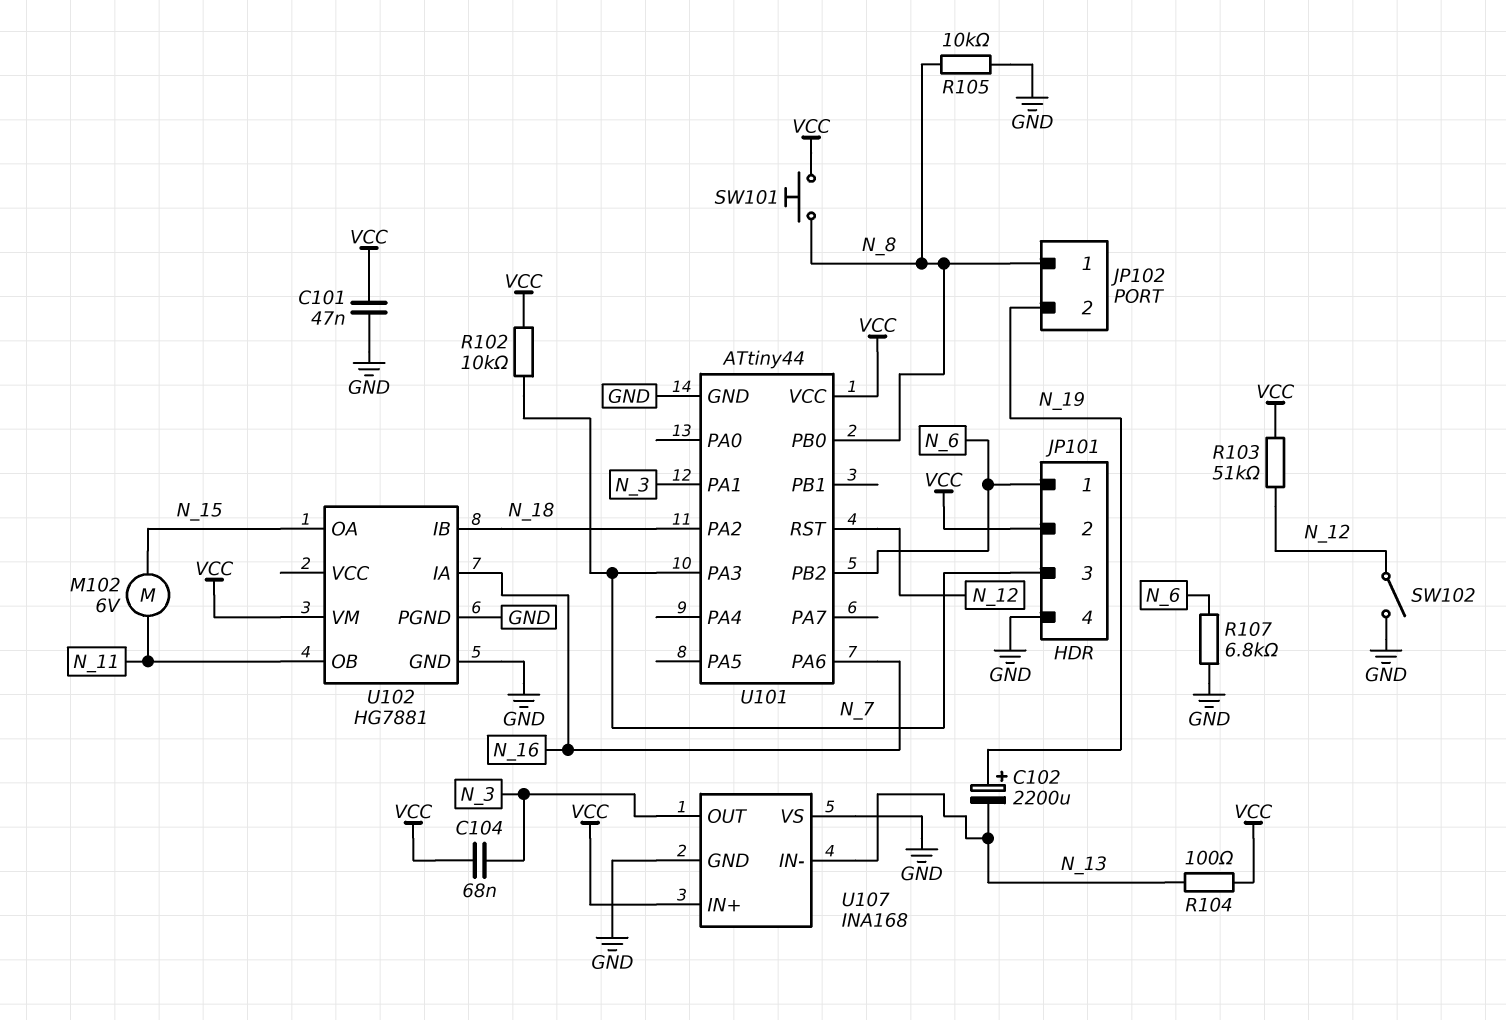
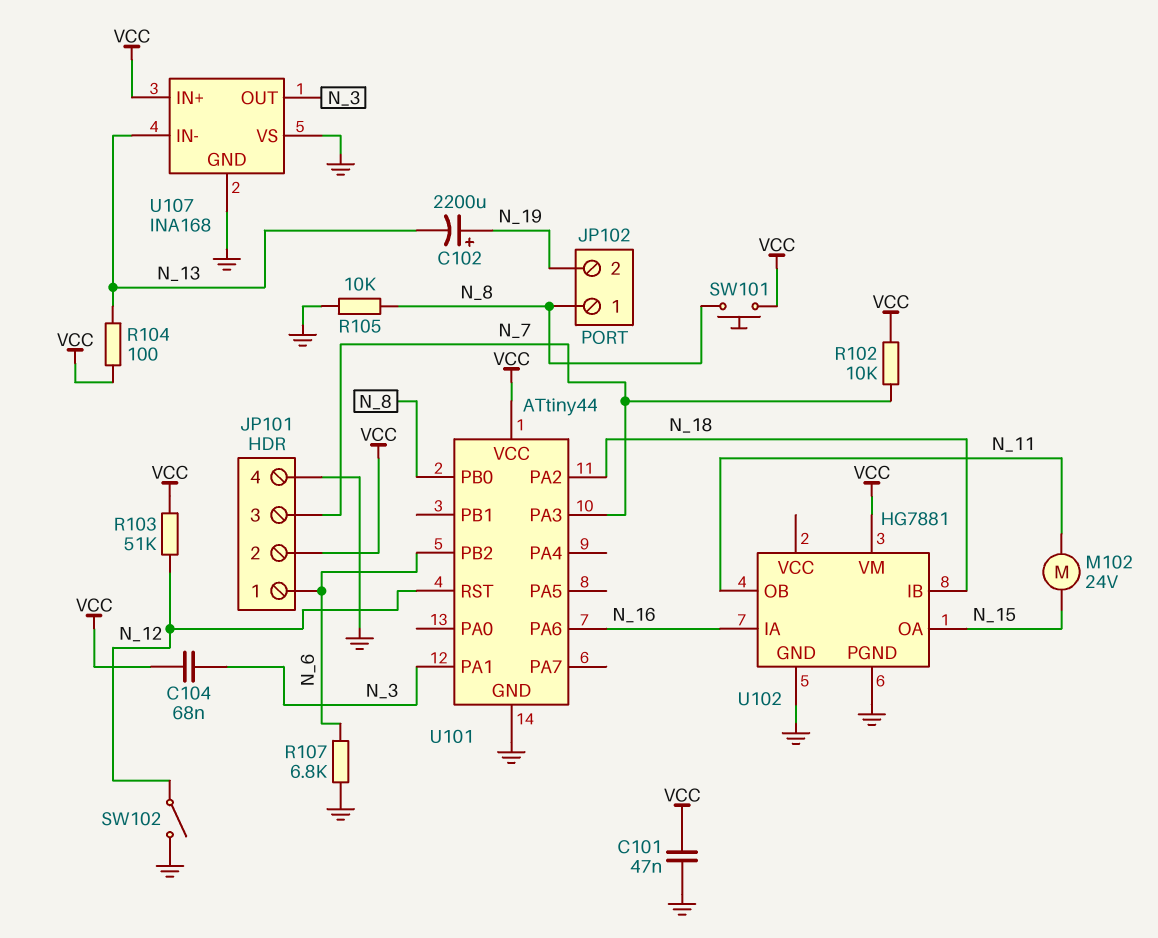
M102: motor 6V (N_11, N_15) -> motor 24V (N_11, N_15)

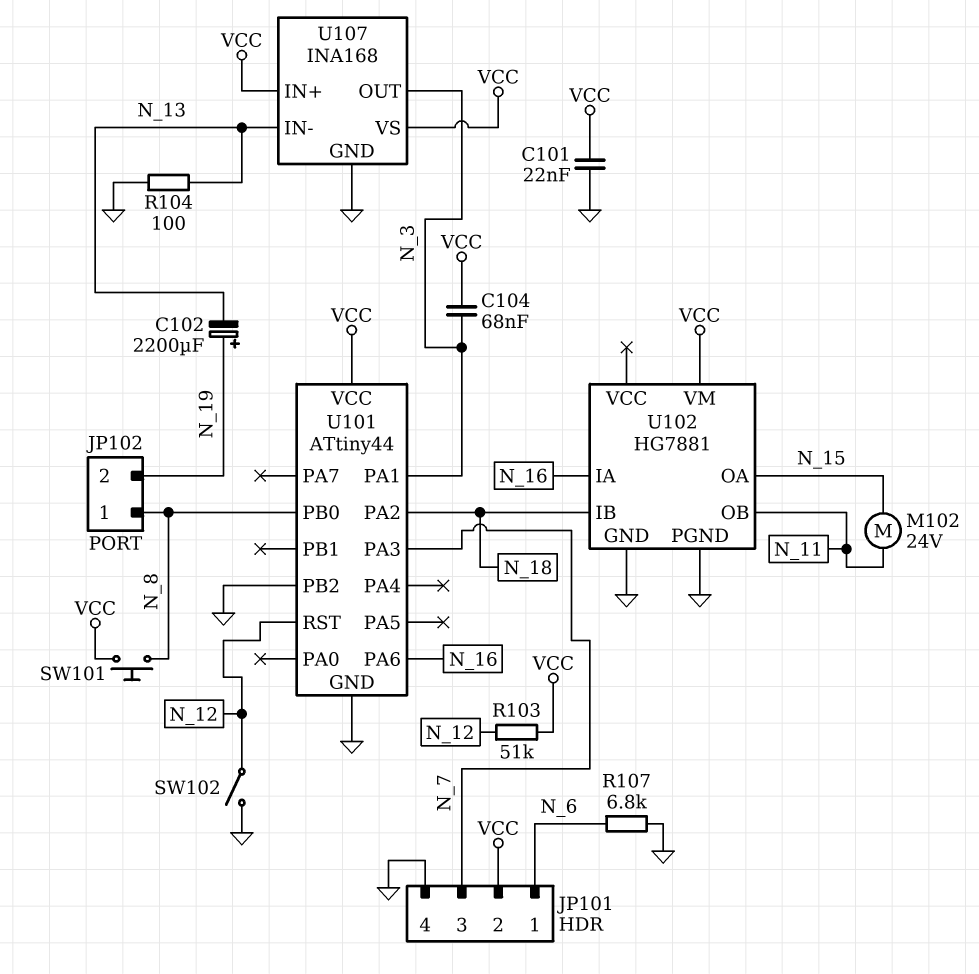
C101: 47nF (GND, VCC) -> 22nF (GND, VCC)
R102: 10k (N_7, VCC) -> none
R104: 100 (N_13, VCC) -> 100 (GND, N_13)
R105: 10k (GND, N_8) -> none
U101 pin PB2: N_6 -> GND
U107 pin VS: GND -> VCC

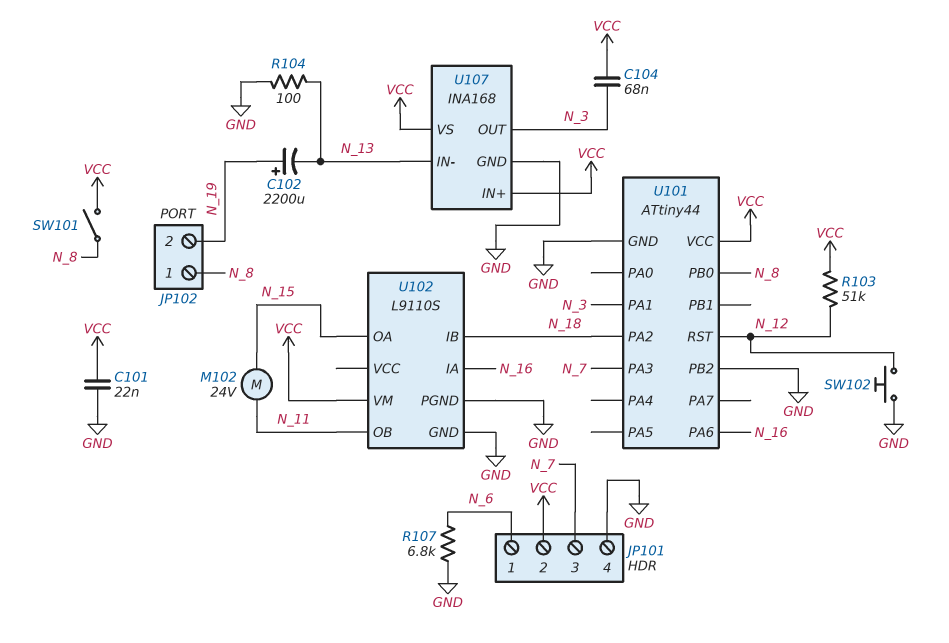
SW101: button (N_8, VCC) -> switch (N_8, VCC)
SW102: switch (GND, N_12) -> button (GND, N_12)
U102: HG7881 -> L9110S

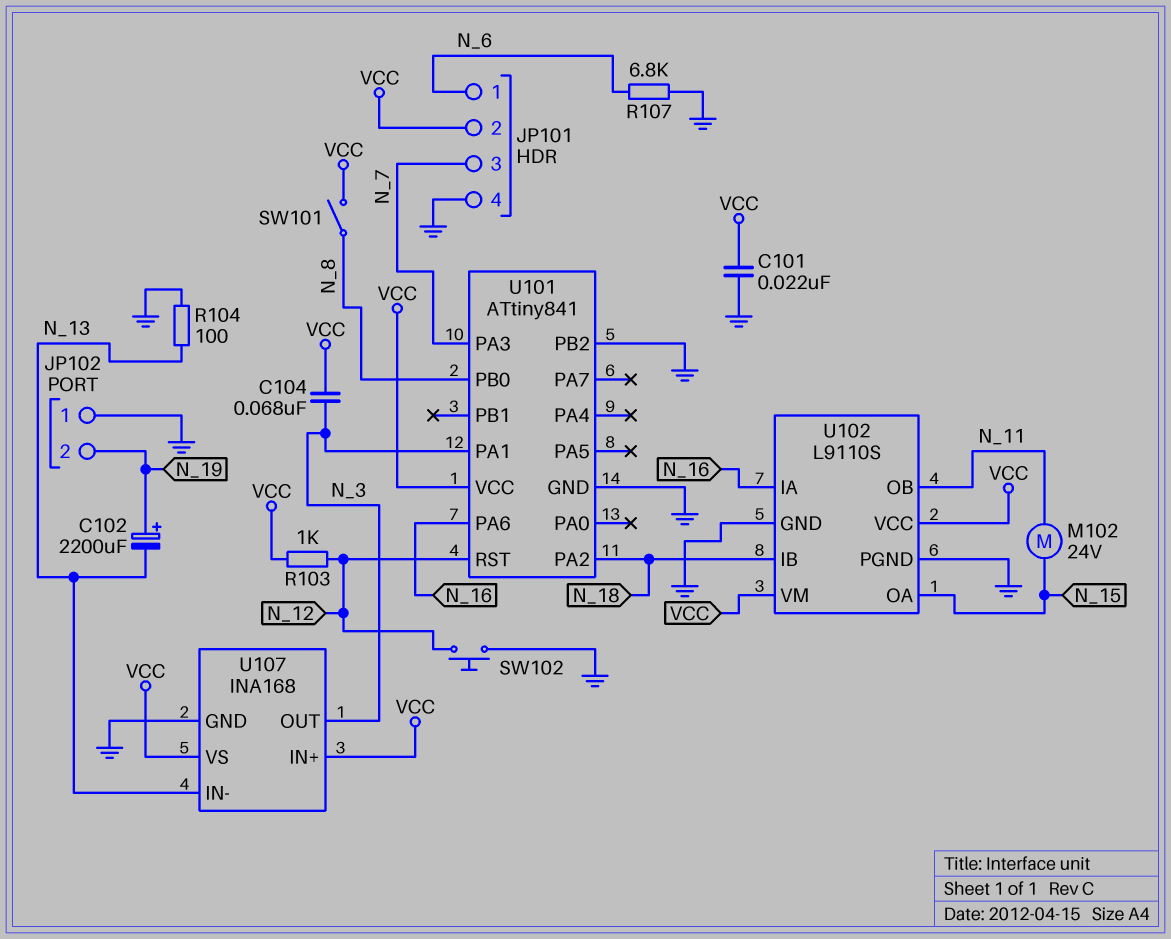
JP102 pin 1: N_8 -> GND
R103: 51k (N_12, VCC) -> 1k (N_12, VCC)
U101: ATtiny44 -> ATtiny841
U102 pin VCC: none -> VCC

